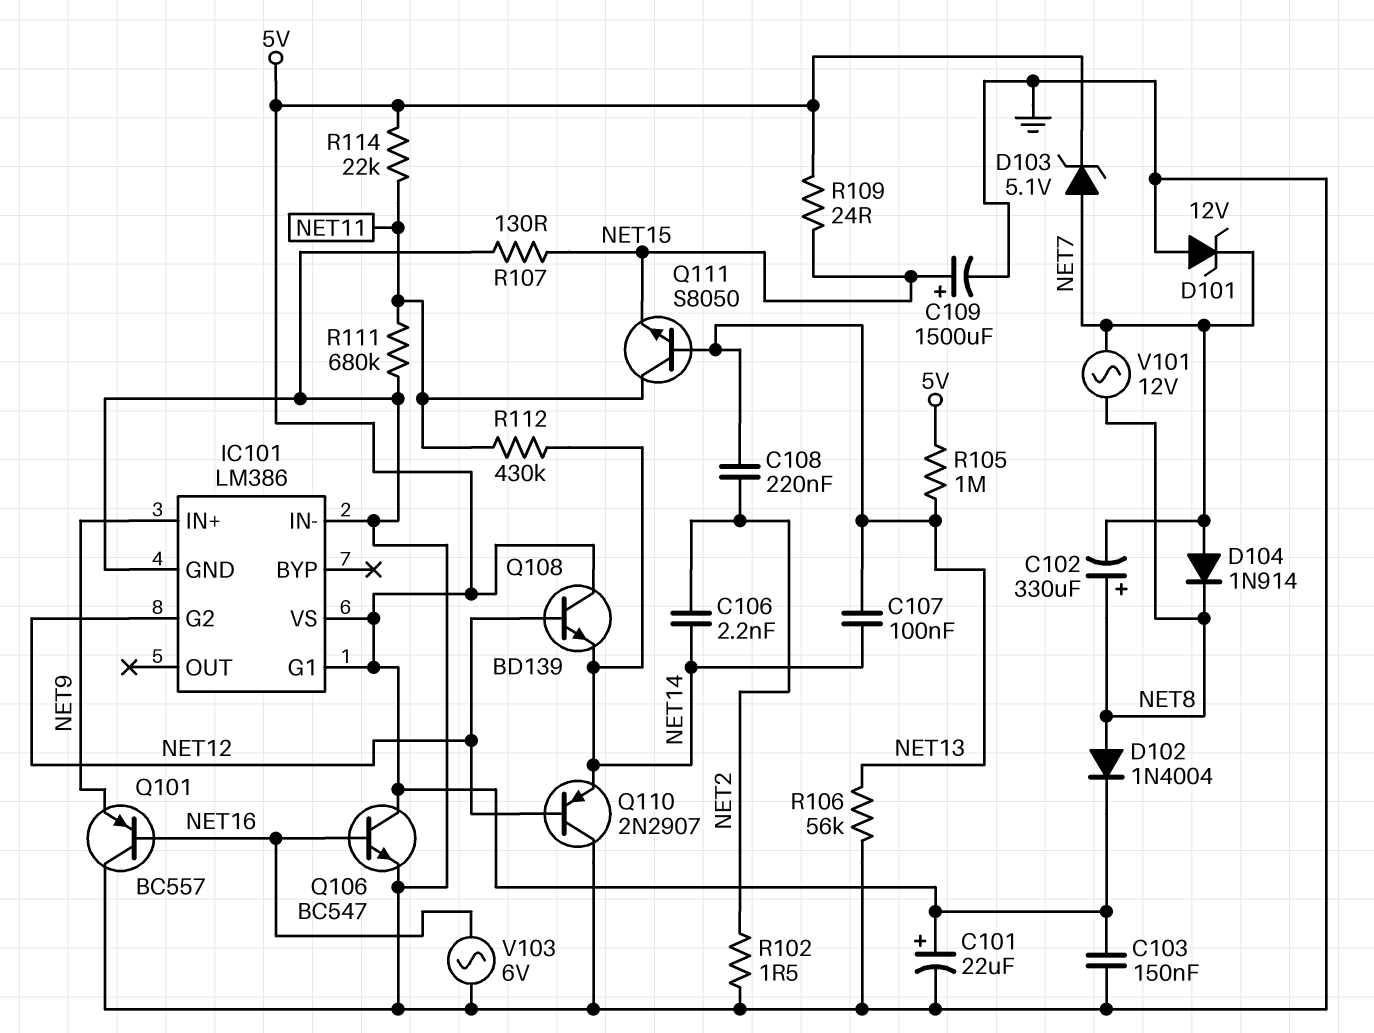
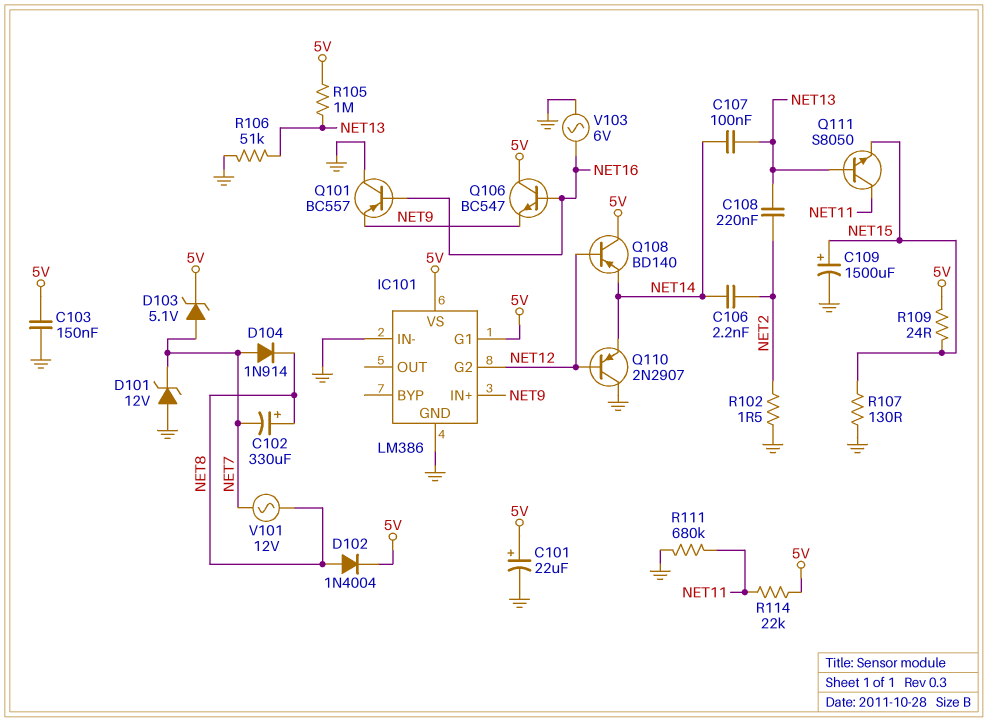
Q106: NPN BC547 (B NET16, C 5V, E GND) -> NPN BC547 (B NET16, C 5V, E NET9)
Q108: NPN BD139 (B NET12, C 5V, E NET14) -> PNP BD140 (B NET12, C 5V, E NET14)
R106: 56k (GND, NET13) -> 51k (GND, NET13)
R112: 430k (NET11, NET14) -> none

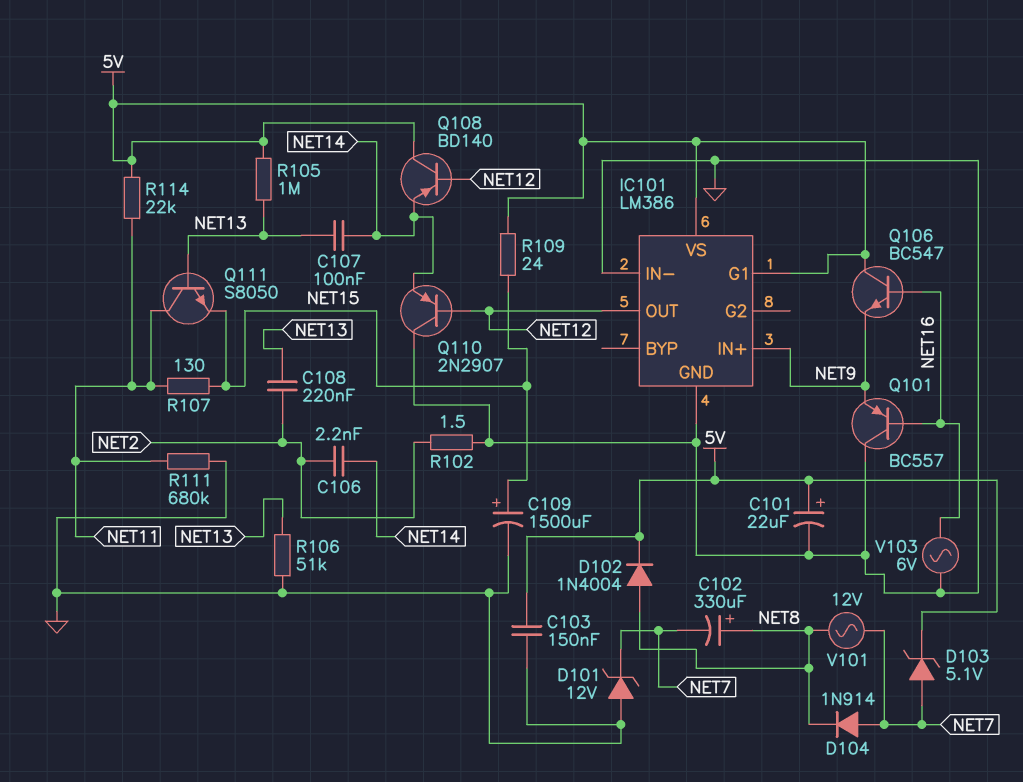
IC101 pin G2: NET12 -> none
IC101 pin OUT: none -> NET12
R107: 130 (GND, NET15) -> 130 (NET11, NET15)

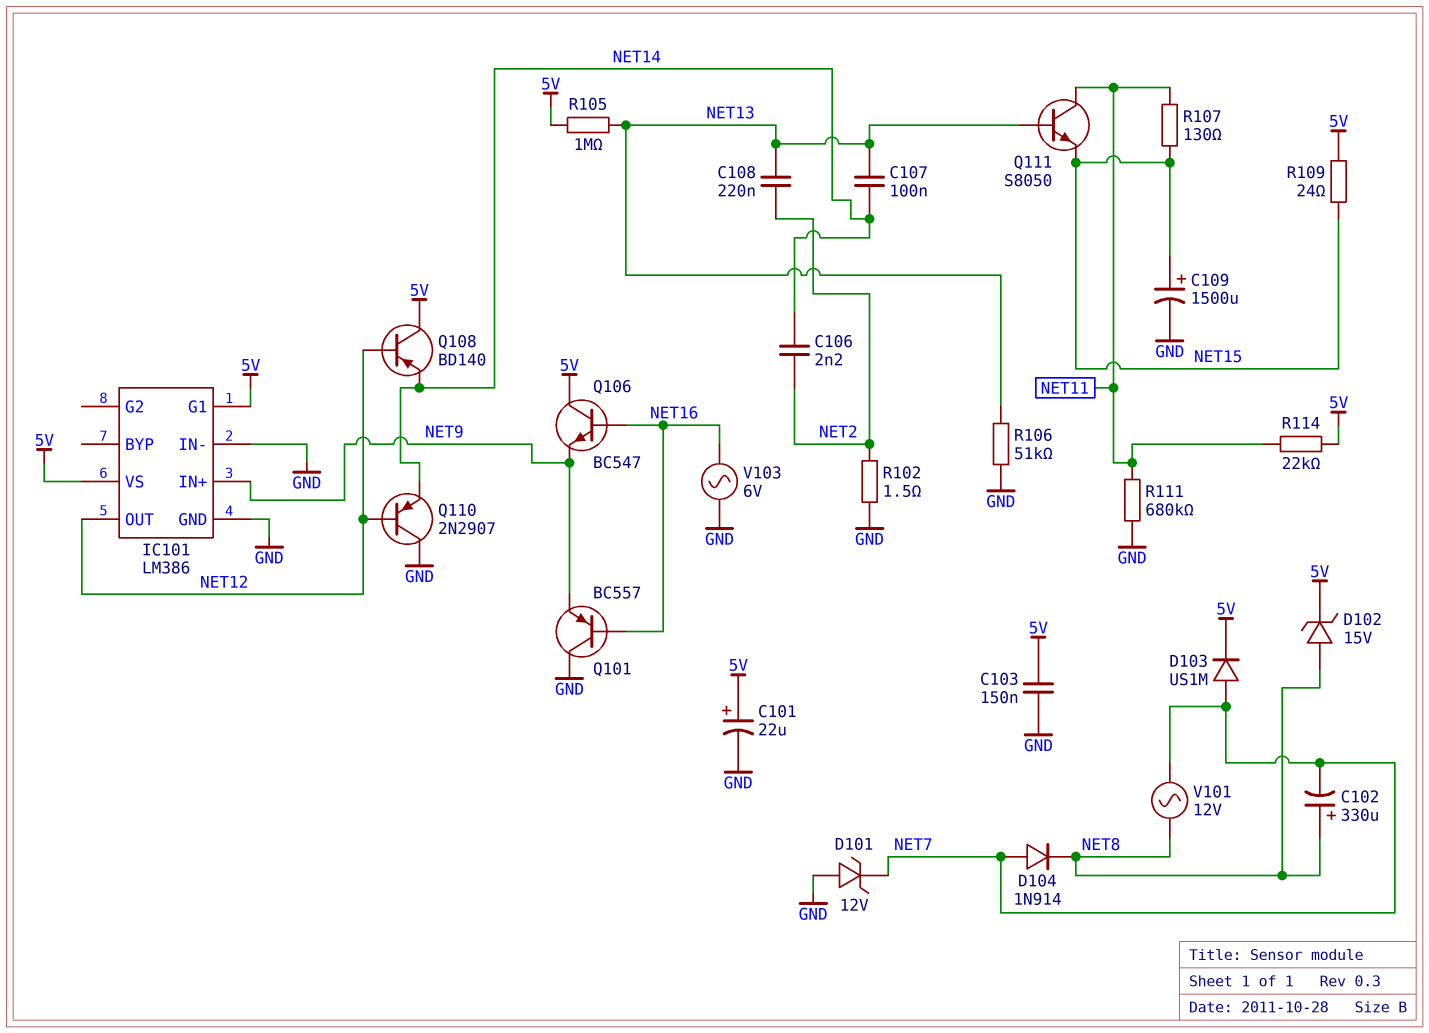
D102: diode 1N4004 (A NET8, K 5V) -> zener 15V (A NET8, K 5V)
D103: zener 5.1V (A NET7, K 5V) -> diode US1M (A NET7, K 5V)

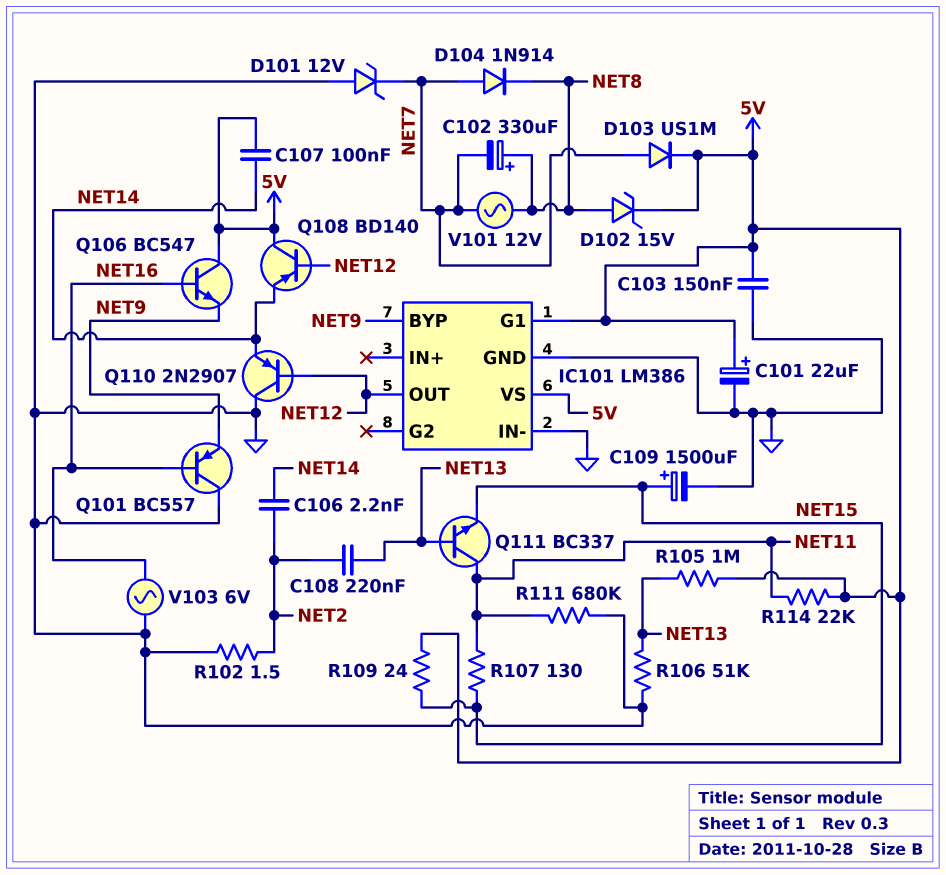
C107: 100nF (NET13, NET14) -> 100nF (5V, NET14)
IC101 pin BYP: none -> NET9
IC101 pin IN+: NET9 -> none
Q111: NPN S8050 (B NET13, C NET11, E NET15) -> NPN BC337 (B NET13, C NET11, E NET15)

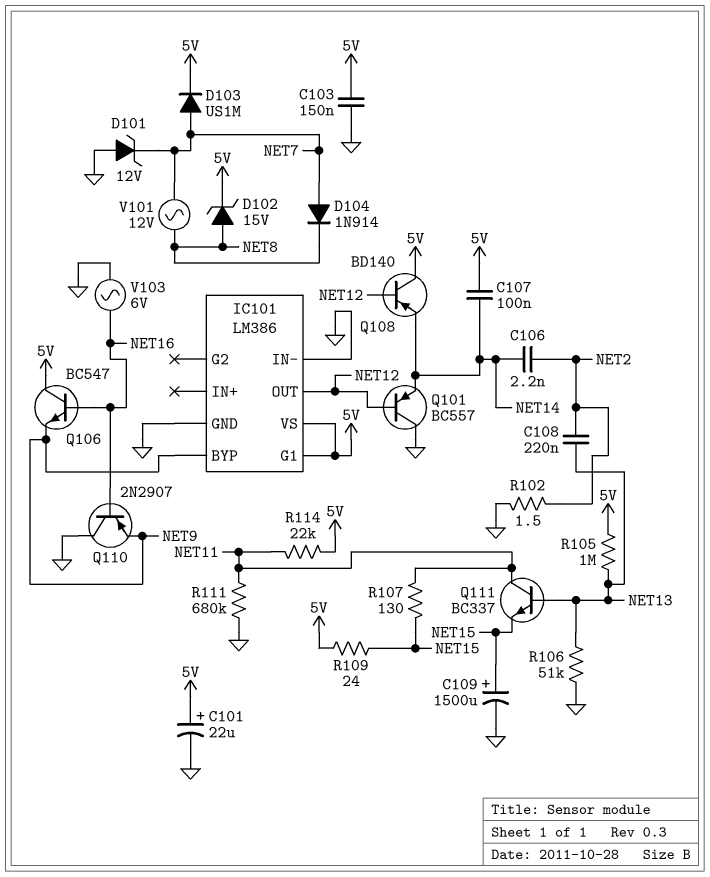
C102: 330uF (plus NET8, minus NET7) -> none
Q101: PNP BC557 (B NET16, C GND, E NET9) -> PNP BC557 (B NET12, C GND, E NET14)
Q110: PNP 2N2907 (B NET12, C GND, E NET14) -> PNP 2N2907 (B NET16, C GND, E NET9)

